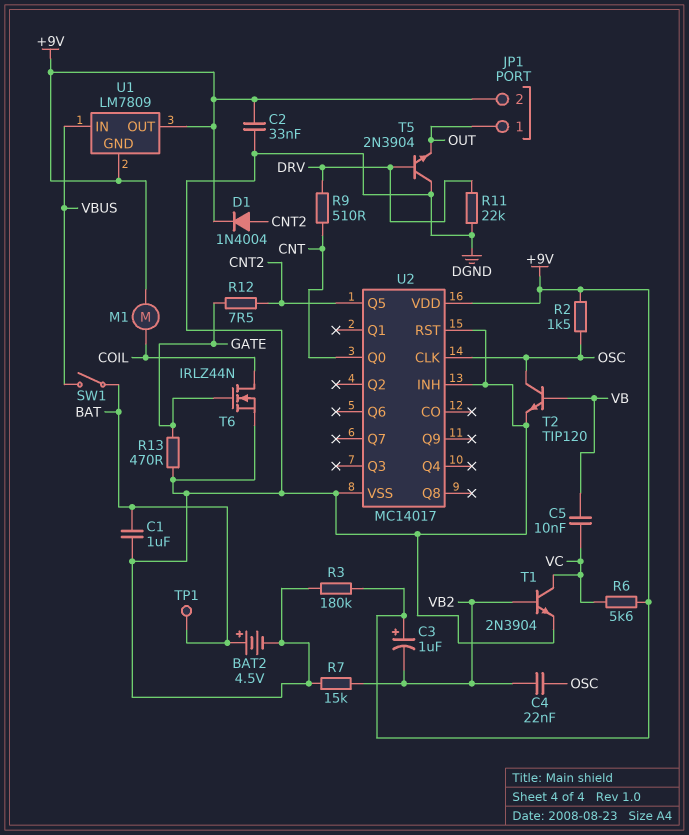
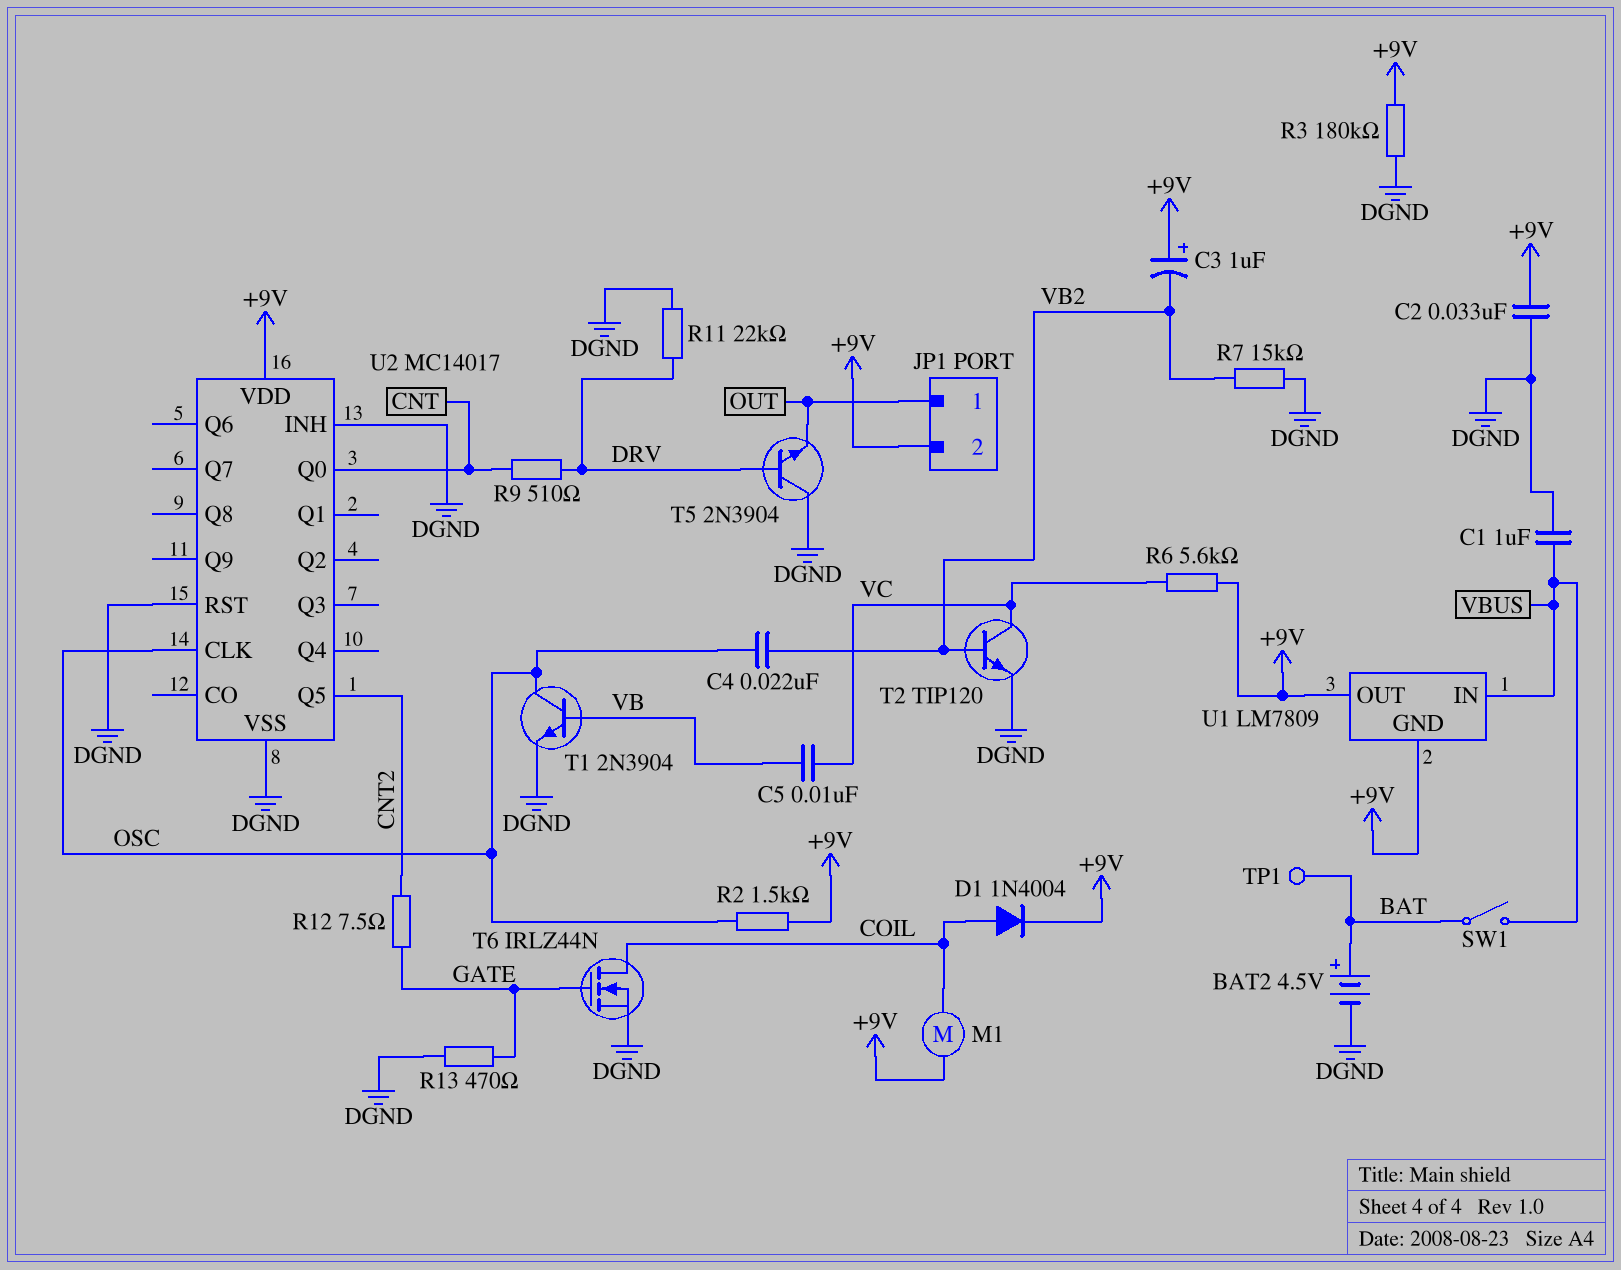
C1: 1uF (BAT, DGND) -> 1uF (DGND, VBUS)
D1: diode 1N4004 (A CNT2, K +9V) -> diode 1N4004 (A COIL, K +9V)
T1: NPN 2N3904 (B VB2, C VC, E DGND) -> NPN 2N3904 (B VB, C OSC, E DGND)
T2: NPN TIP120 (B VB, C OSC, E DGND) -> NPN TIP120 (B VB2, C VC, E DGND)

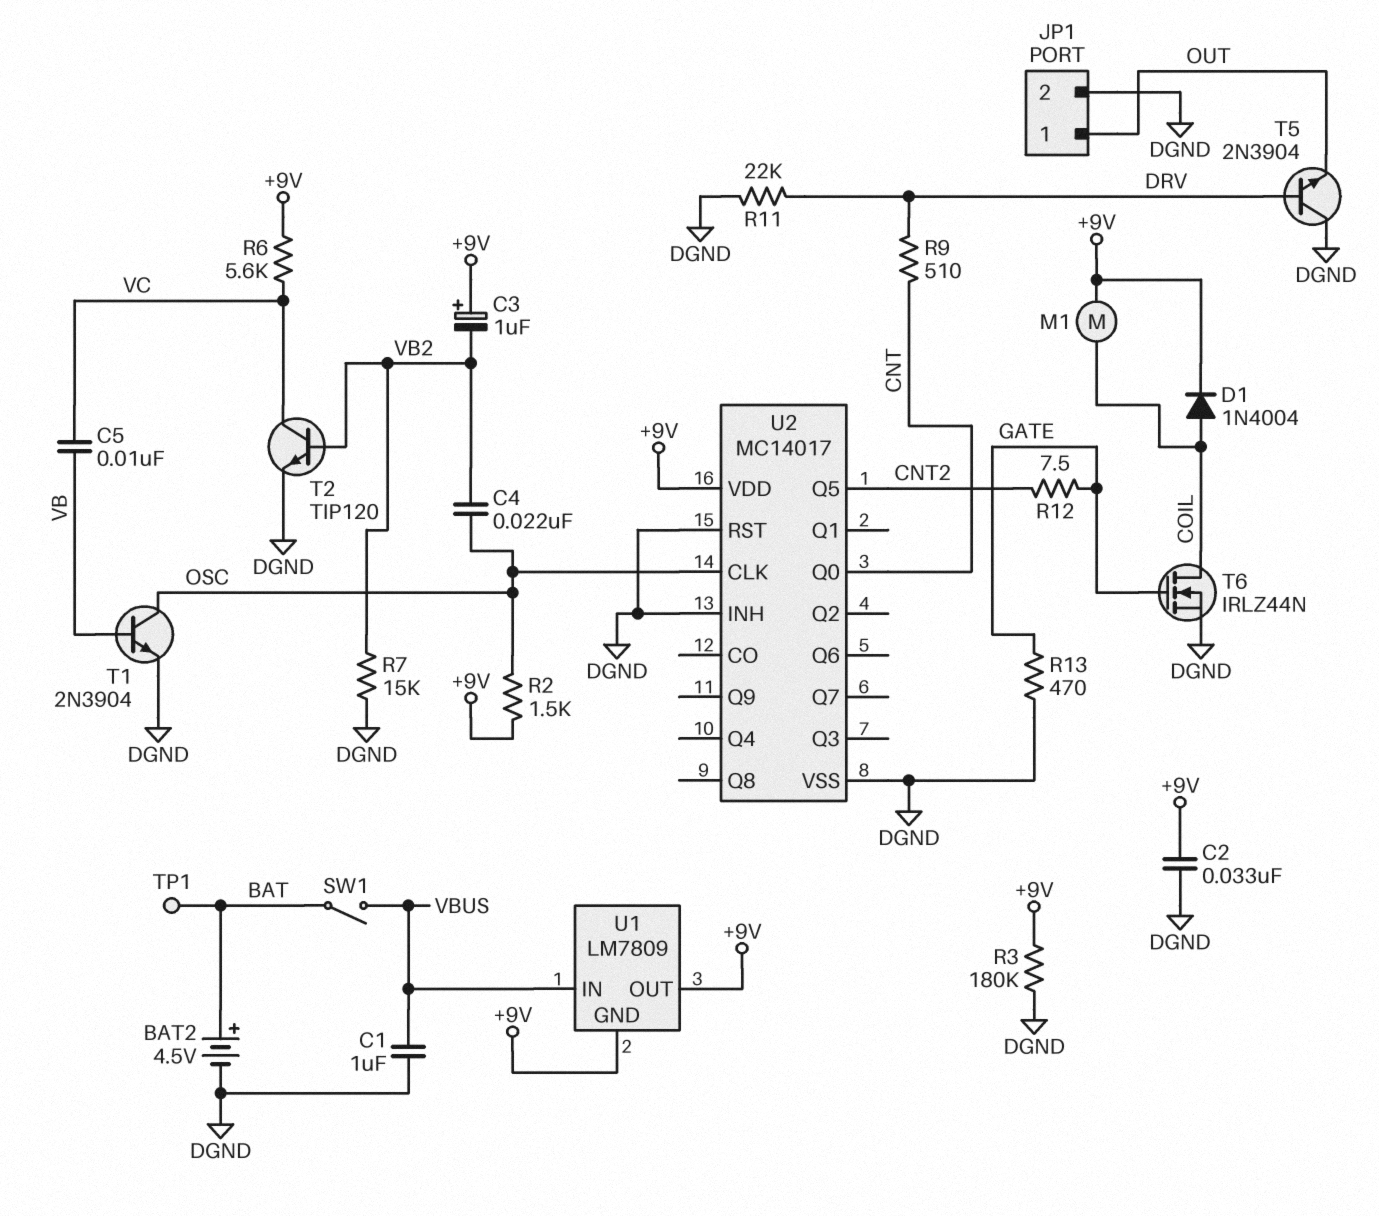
JP1 pin 2: +9V -> DGND

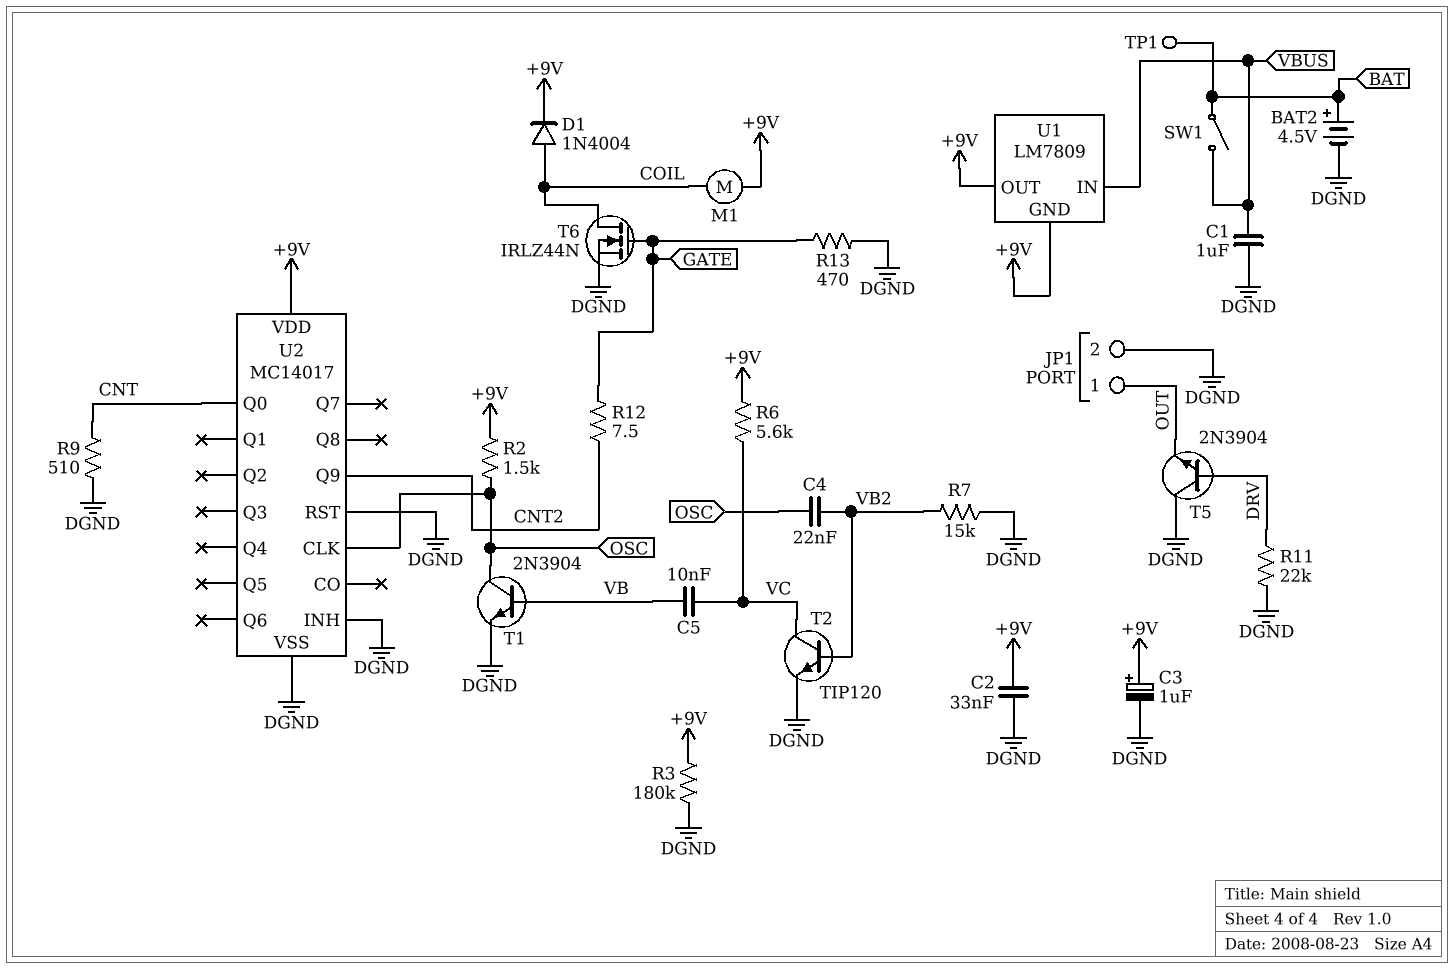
C3: 1uF (plus +9V, minus VB2) -> 1uF (plus +9V, minus DGND)
R9: 510 (CNT, DRV) -> 510 (CNT, DGND)
U2 pin Q5: CNT2 -> none
U2 pin Q9: none -> CNT2

